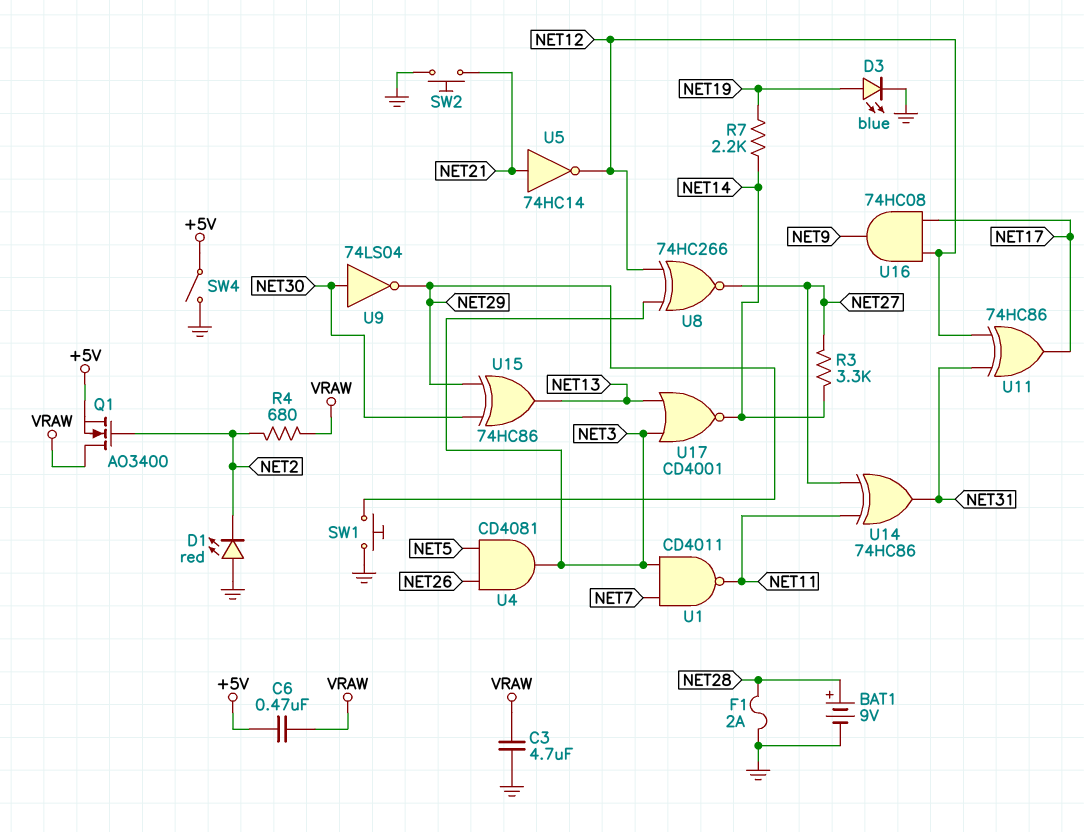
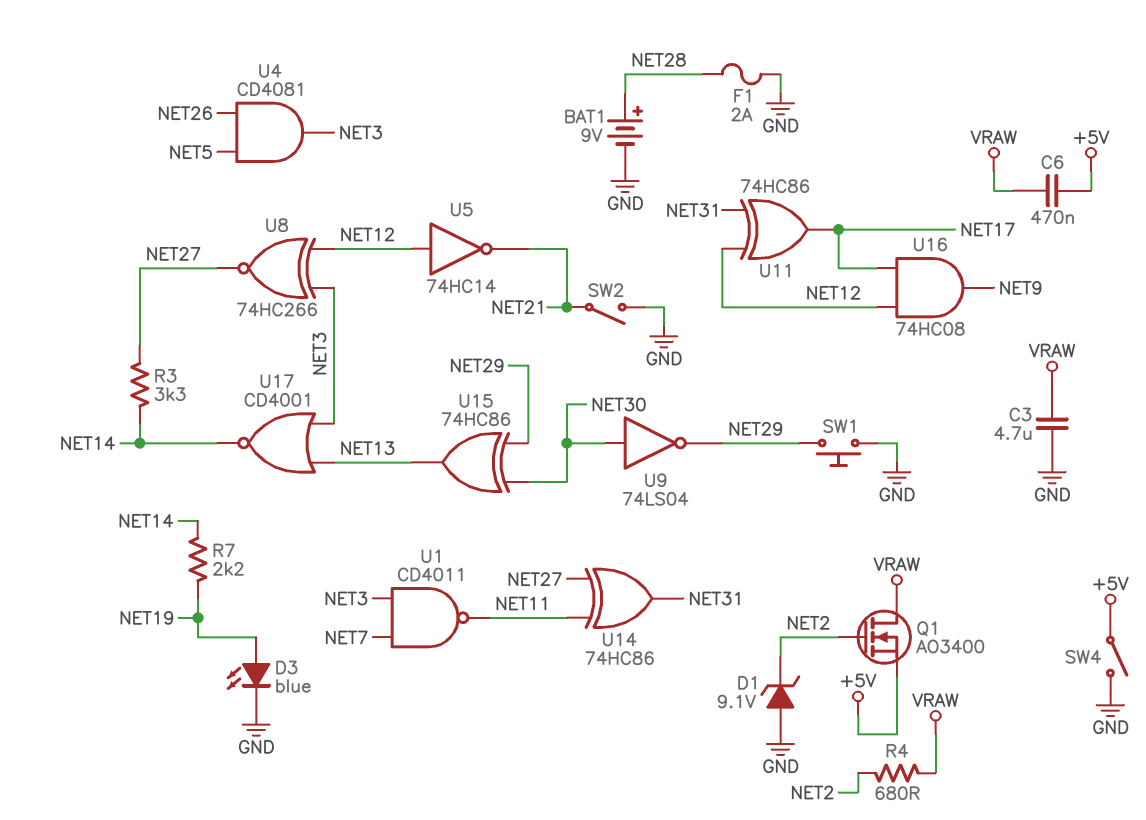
D1: LED red (A GND, K NET2) -> zener 9.1V (A GND, K NET2)
SW2: button (GND, NET21) -> switch (GND, NET21)
U5: NOT 74HC14 (in NET21, out NET12) -> NOT 74HC14 (in NET12, out NET21)

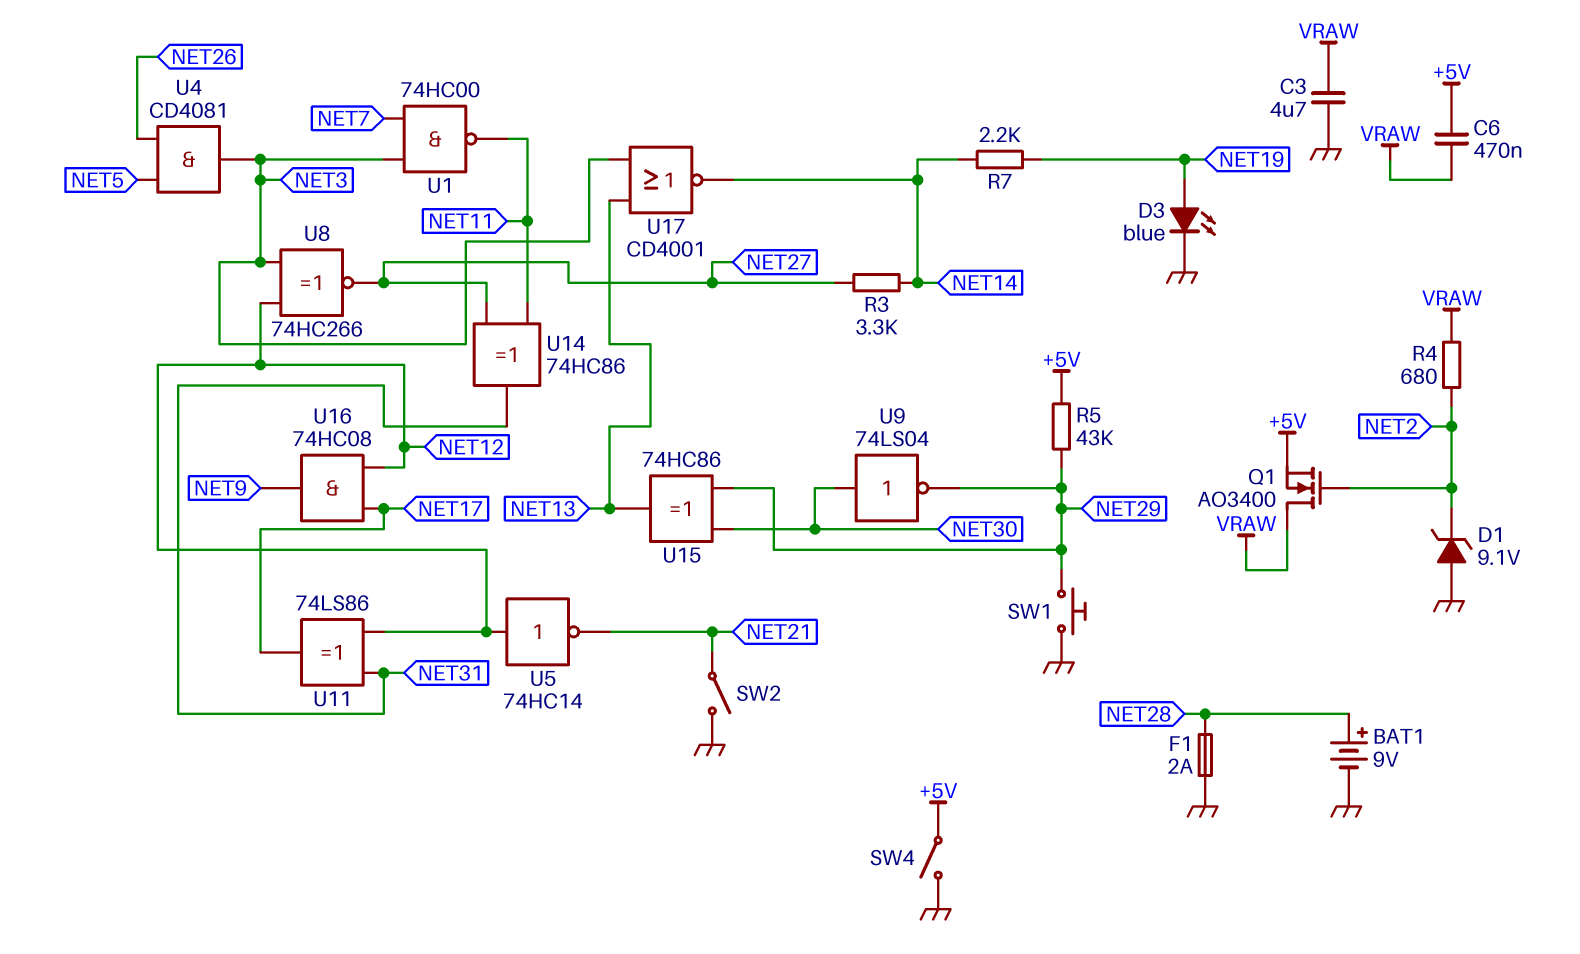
R5: none -> 43k (+5V, NET29)
U1: NAND CD4011 (in NET3, in NET7, out NET11) -> NAND 74HC00 (in NET3, in NET7, out NET11)
U11: XOR 74HC86 (in NET12, in NET31, out NET17) -> XOR 74LS86 (in NET12, in NET31, out NET17)

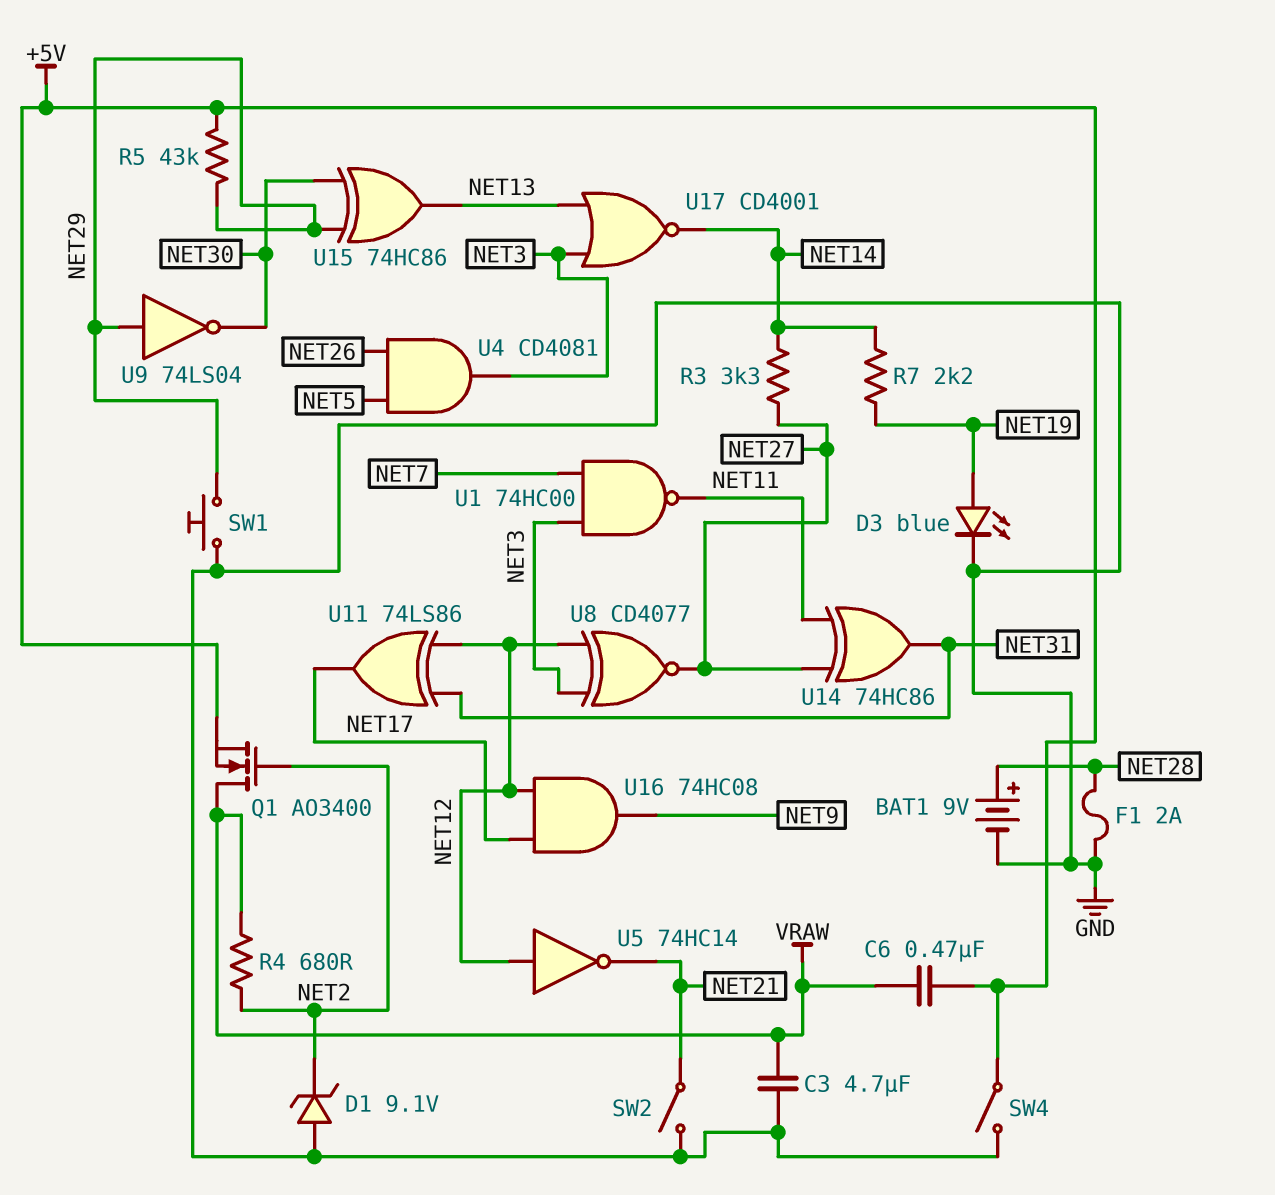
U8: XNOR 74HC266 (in NET3, in NET12, out NET27) -> XNOR CD4077 (in NET3, in NET12, out NET27)
U9: NOT 74LS04 (in NET30, out NET29) -> NOT 74LS04 (in NET29, out NET30)

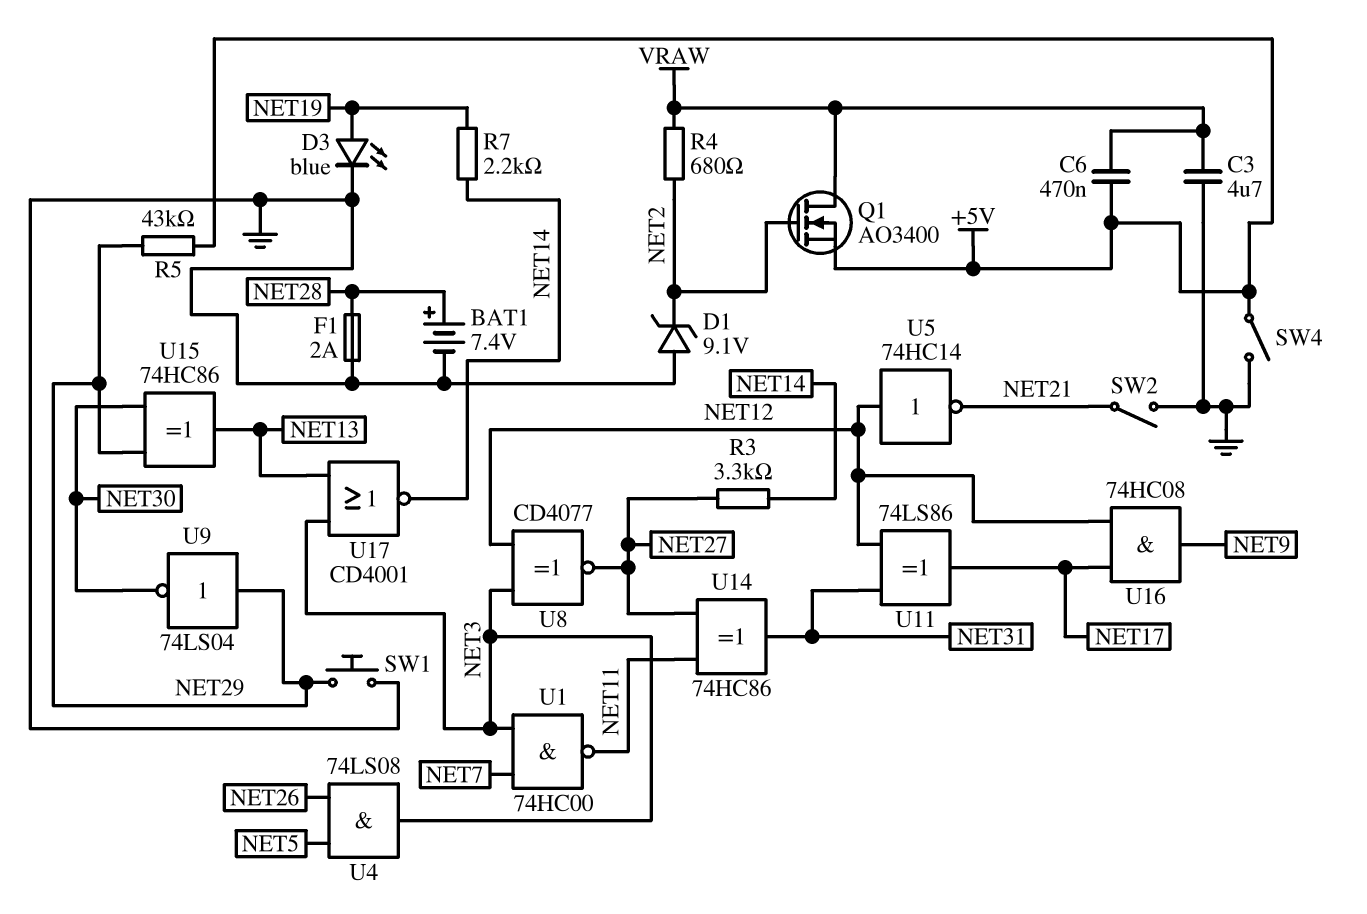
BAT1: 9V (plus NET28, minus GND) -> 7.4V (plus NET28, minus GND)
U4: AND CD4081 (in NET5, in NET26, out NET3) -> AND 74LS08 (in NET5, in NET26, out NET3)

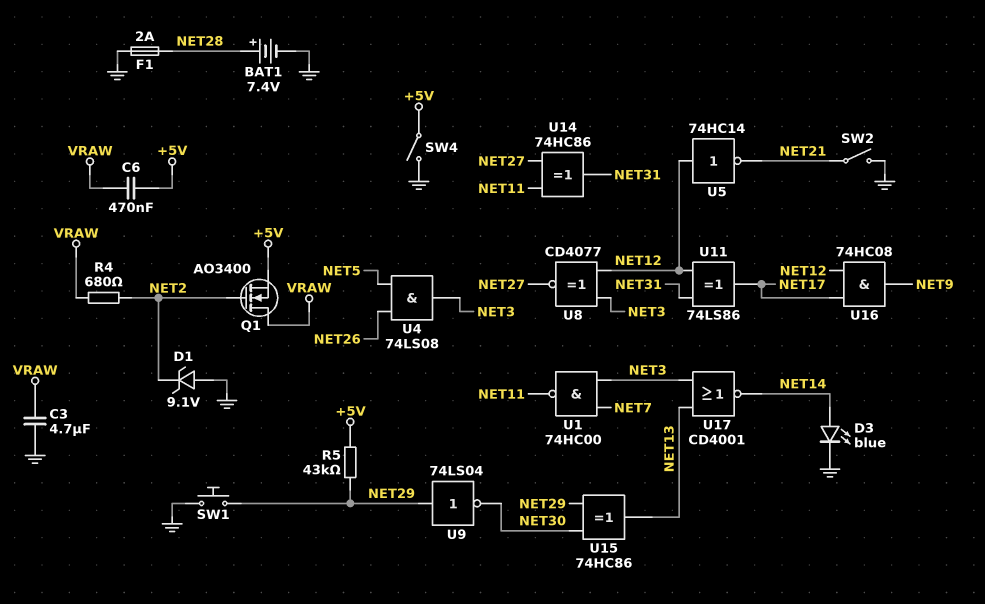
D3: LED blue (A NET19, K GND) -> LED blue (A NET14, K GND)
R3: 3.3k (NET14, NET27) -> none
R7: 2.2k (NET14, NET19) -> none

